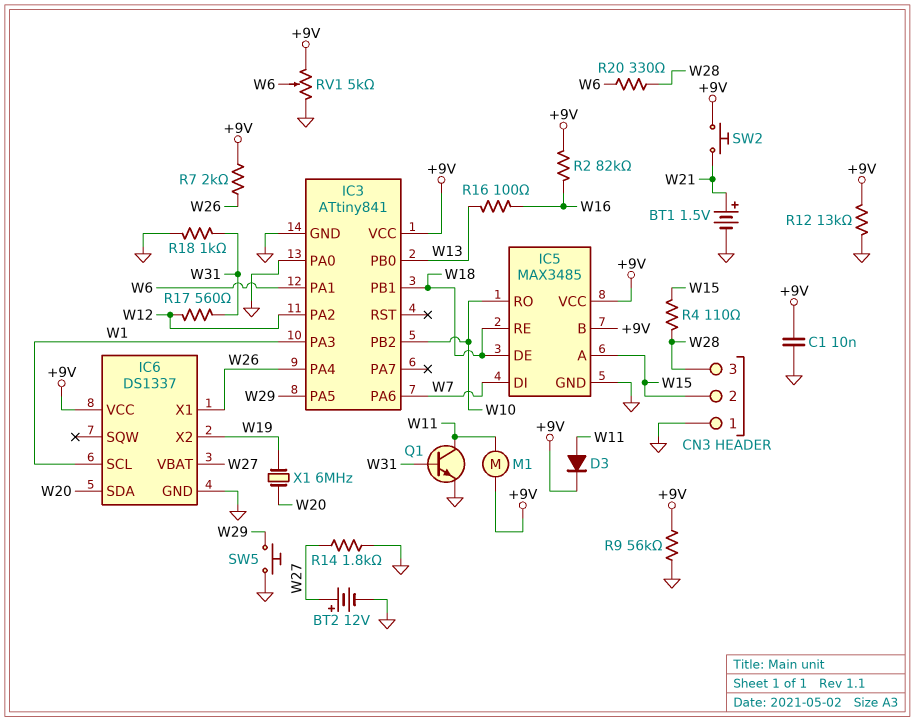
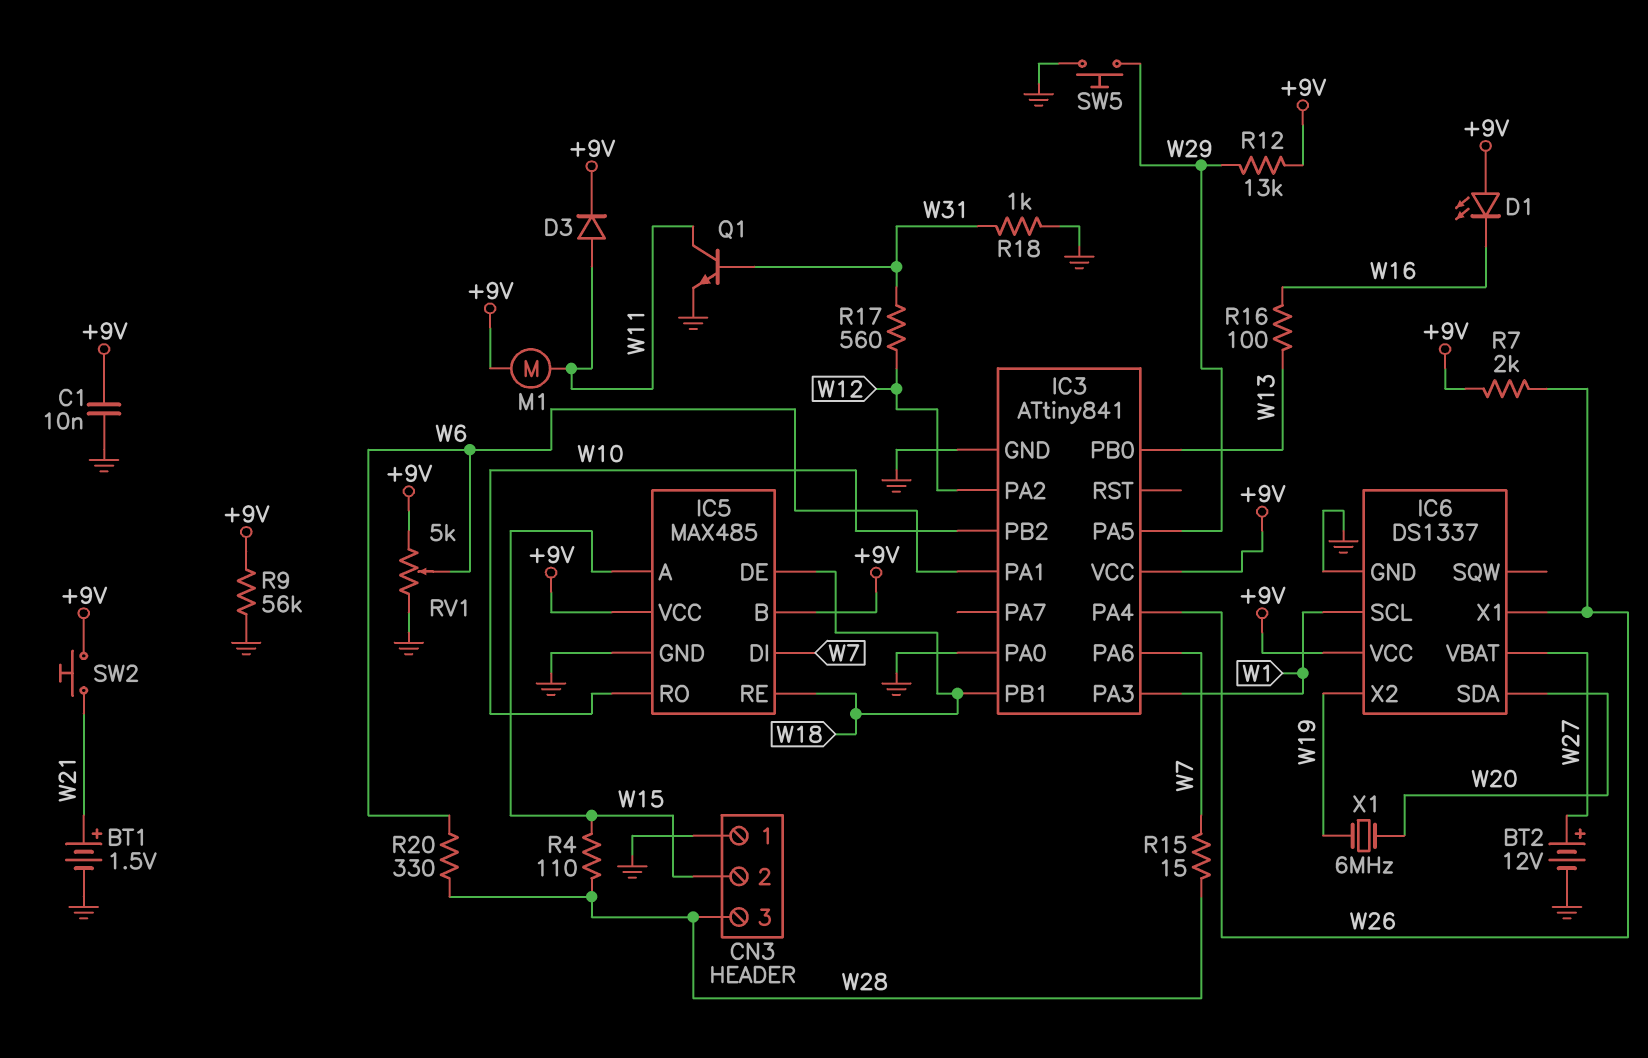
D1: none -> LED (A +9V, K W16)
IC5: MAX3485 -> MAX485
R2: 82k (+9V, W16) -> none
R12: 13k (+9V, GND) -> 13k (+9V, W29)
R14: 1.8k (GND, W27) -> none
R15: none -> 15 (W7, W28)

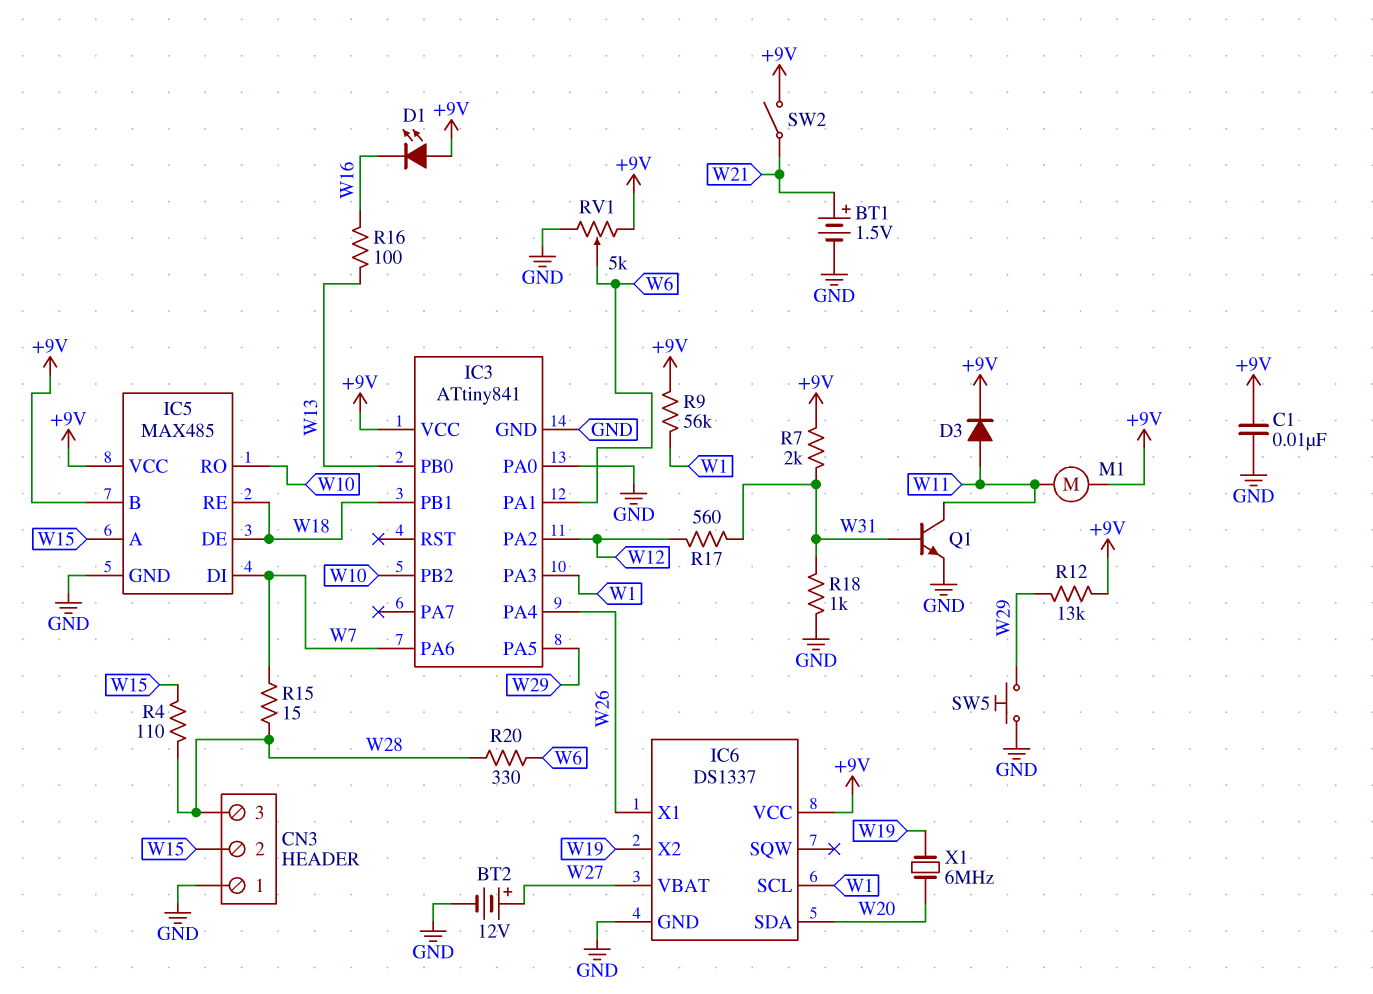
R7: 2k (+9V, W26) -> 2k (+9V, W31)
R9: 56k (+9V, GND) -> 56k (+9V, W1)
SW2: button (+9V, W21) -> switch (+9V, W21)

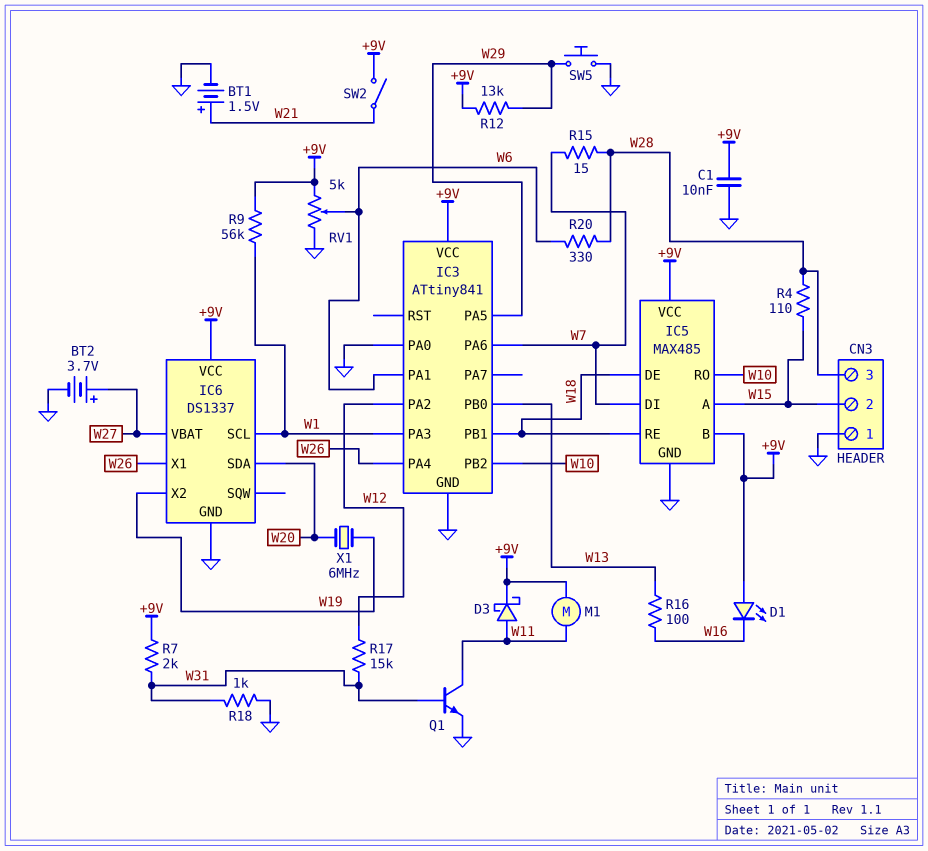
BT2: 12V (plus W27, minus GND) -> 3.7V (plus W27, minus GND)
D3: diode (A W11, K +9V) -> schottky (A W11, K +9V)
R17: 560 (W12, W31) -> 15k (W12, W31)

